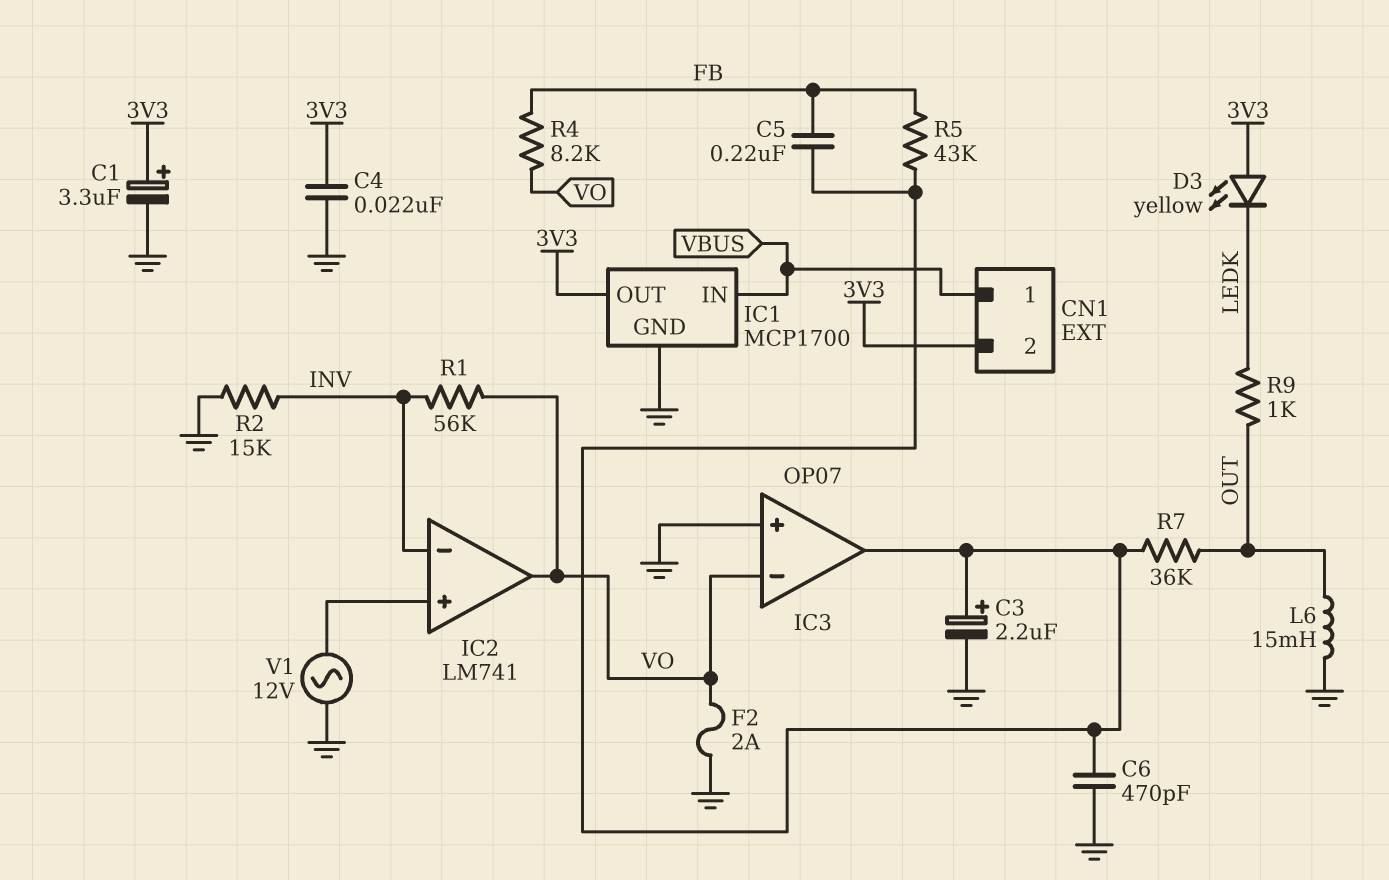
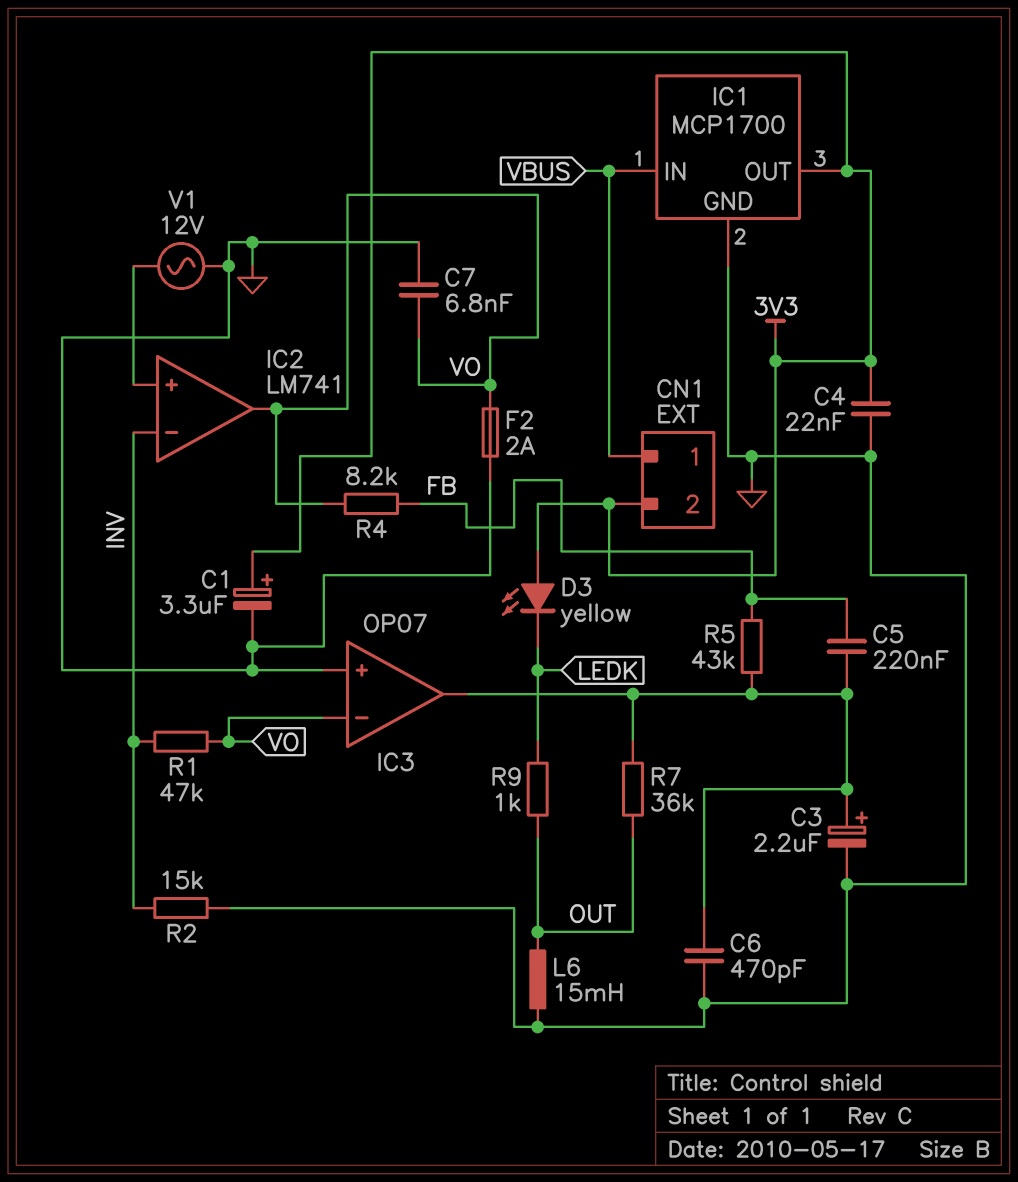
C7: none -> 6.8nF (GND, VO)
R1: 56k (INV, VO) -> 47k (INV, VO)

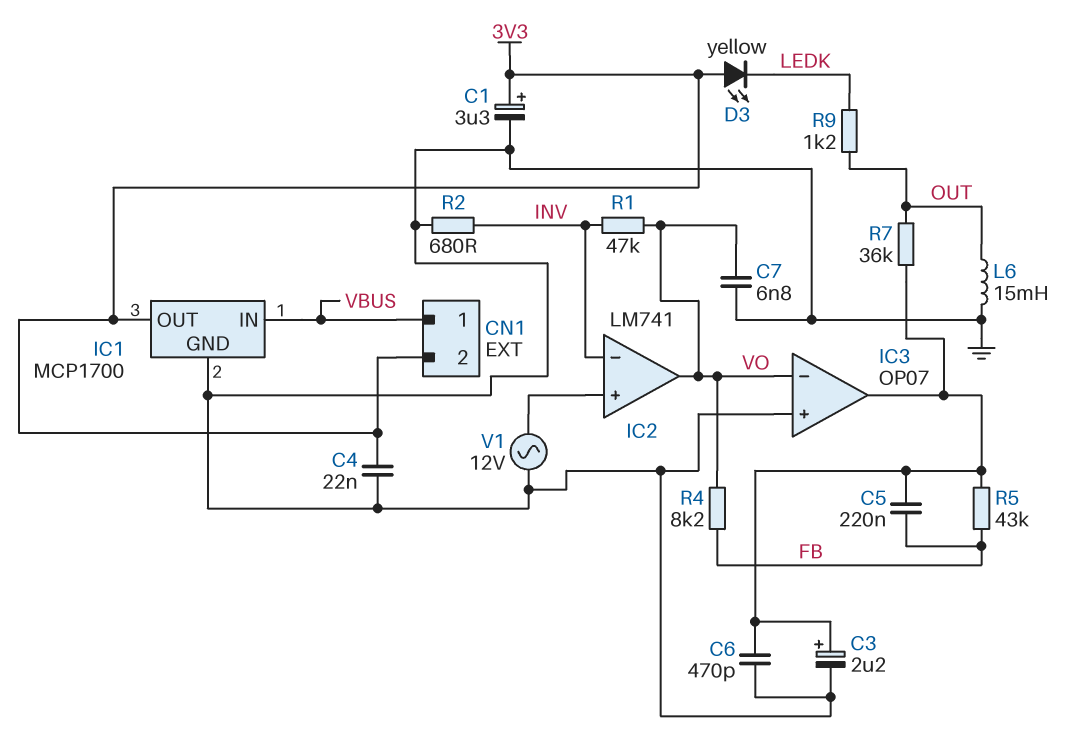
F2: 2A (GND, VO) -> none
R2: 15k (GND, INV) -> 680 (GND, INV)
R9: 1k (LEDK, OUT) -> 1.2k (LEDK, OUT)

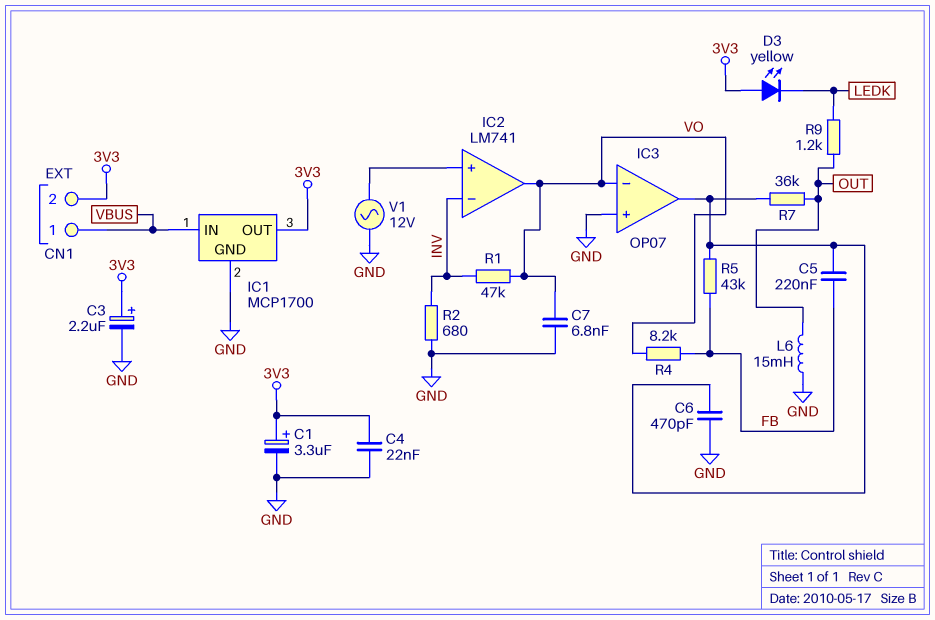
C3: 2.2uF (plus IC3/out, minus GND) -> 2.2uF (plus 3V3, minus GND)

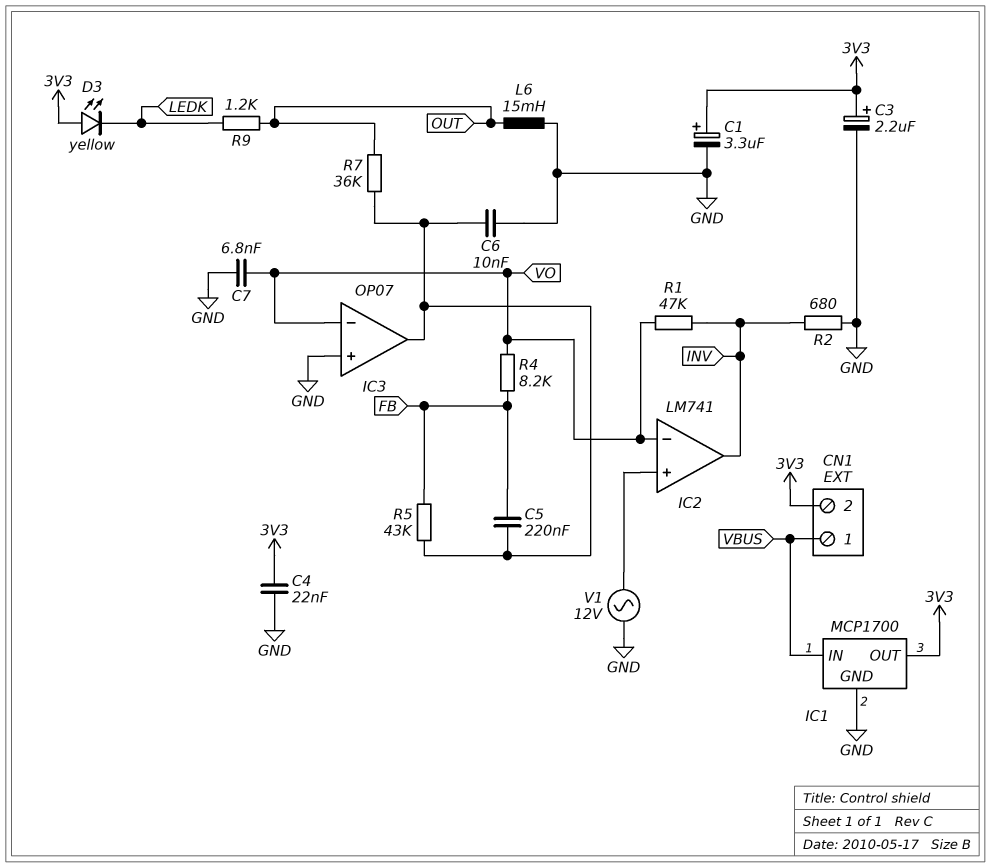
C6: 470pF (GND, IC3/out) -> 10nF (GND, IC3/out)
IC2 pin in-: INV -> VO
IC2 pin out: VO -> INV

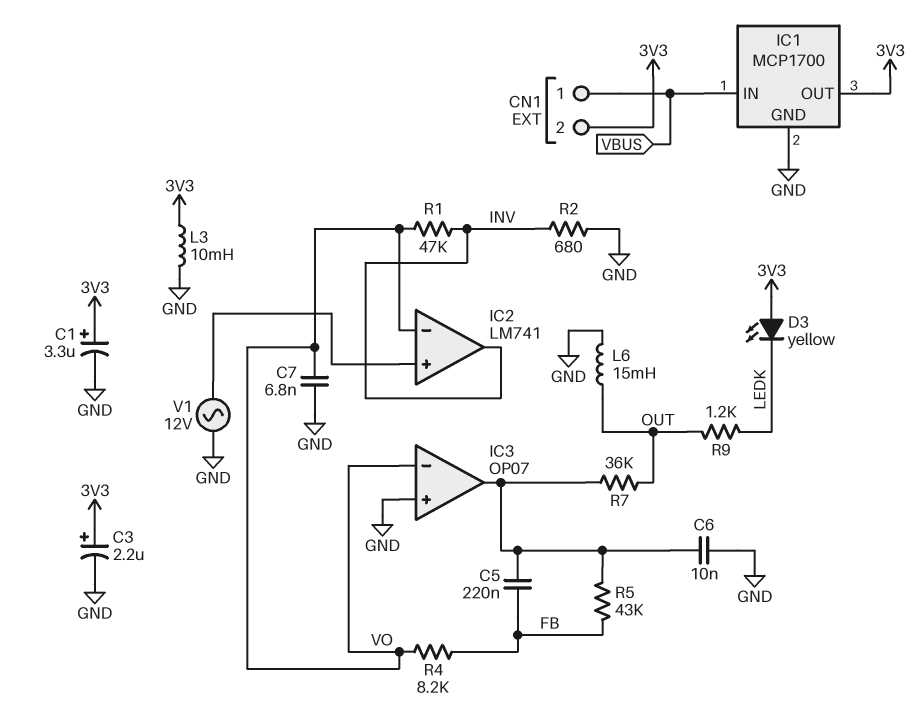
C4: 22nF (3V3, GND) -> none
L3: none -> 10mH (3V3, GND)

